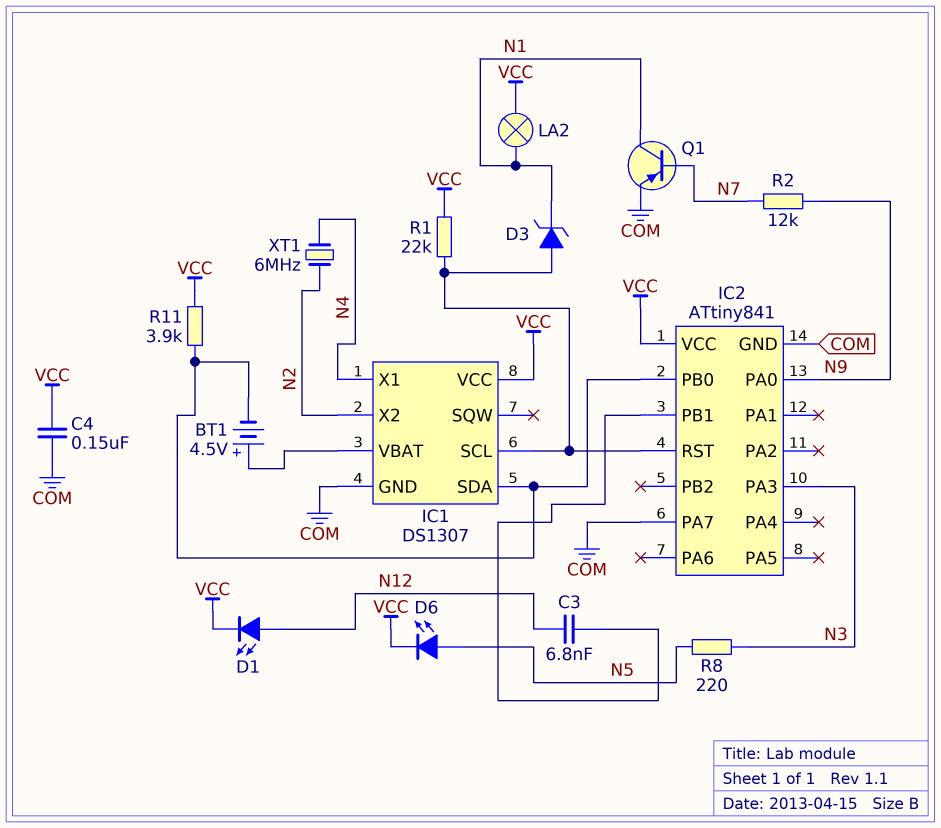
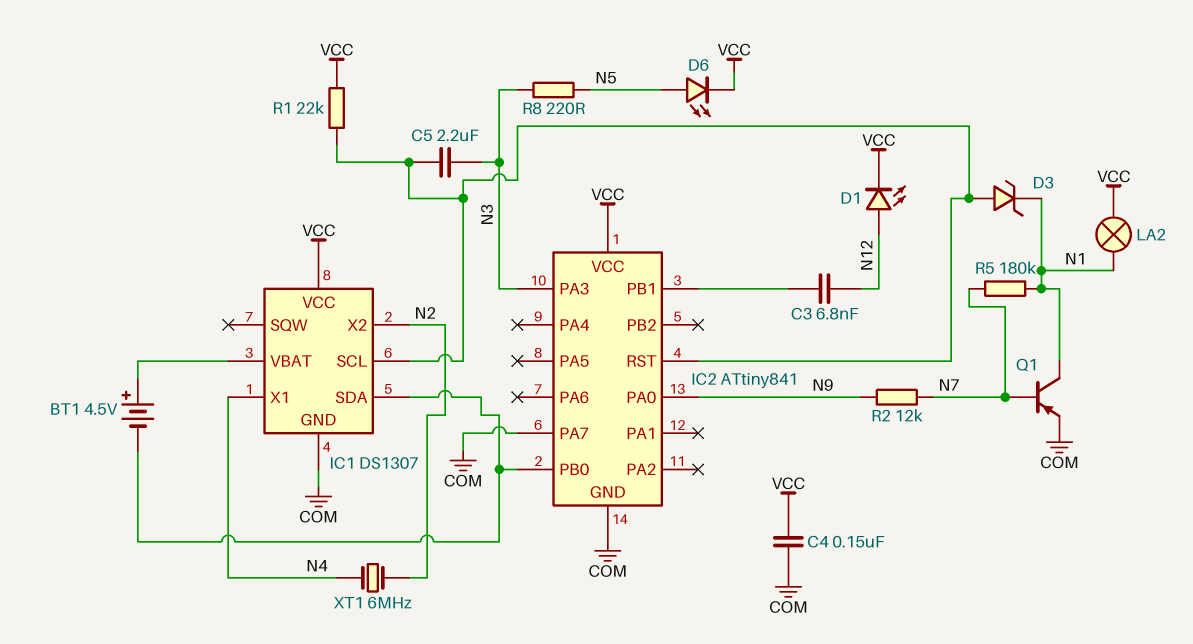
C5: none -> 2.2uF (IC1/SCL, N3)
R5: none -> 180k (N1, N7)
R11: 3.9k (IC1/SDA, VCC) -> none

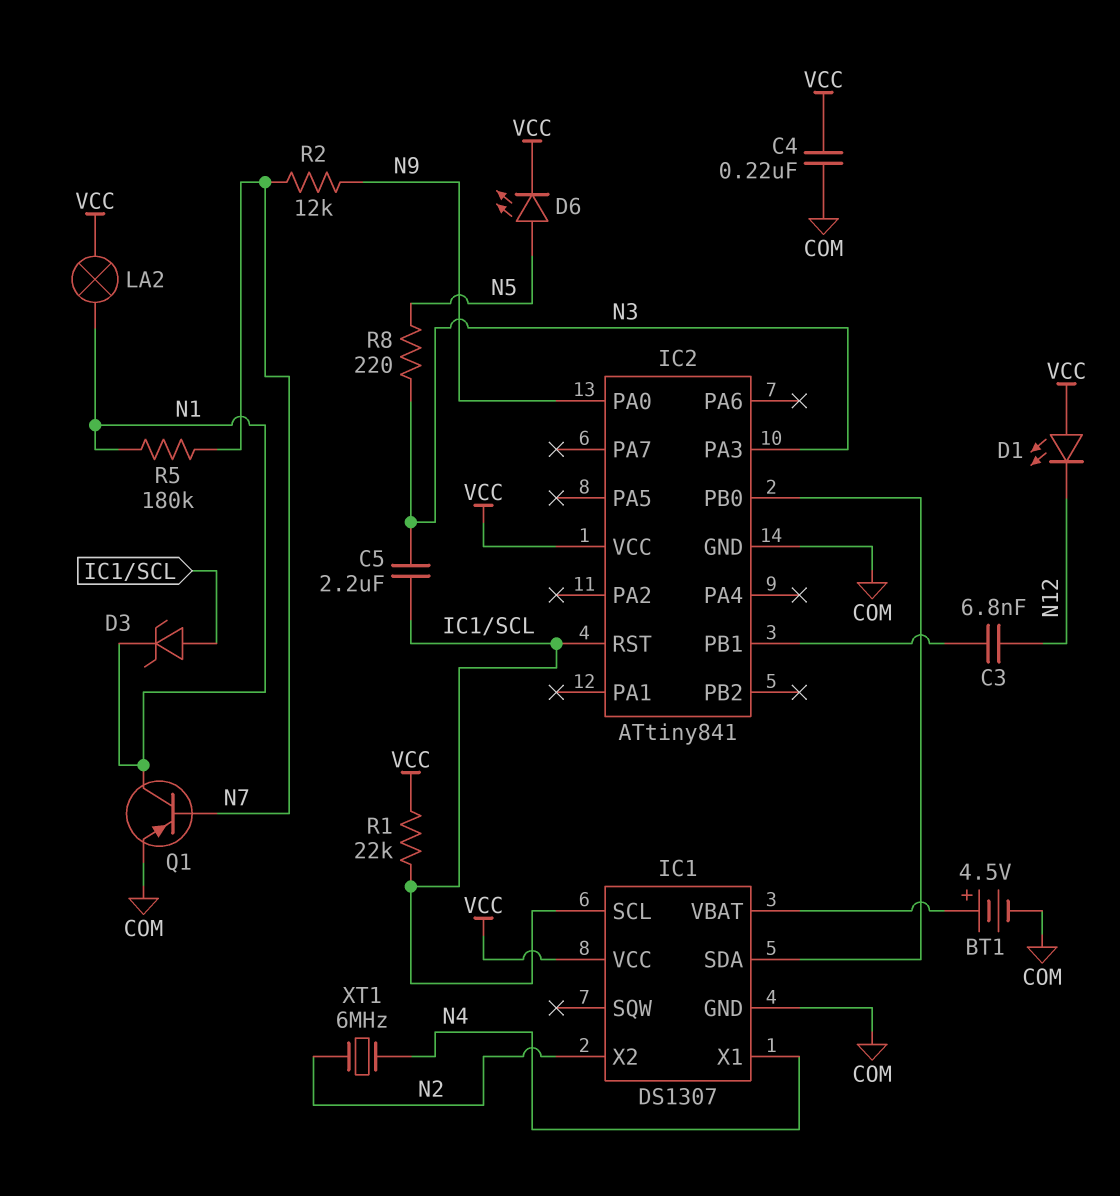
BT1: 4.5V (plus IC1/VBAT, minus IC1/SDA) -> 4.5V (plus IC1/VBAT, minus COM)
C4: 150nF (COM, VCC) -> 220nF (COM, VCC)
D1: LED (A N12, K VCC) -> LED (A VCC, K N12)
IC2 pin PA7: COM -> none

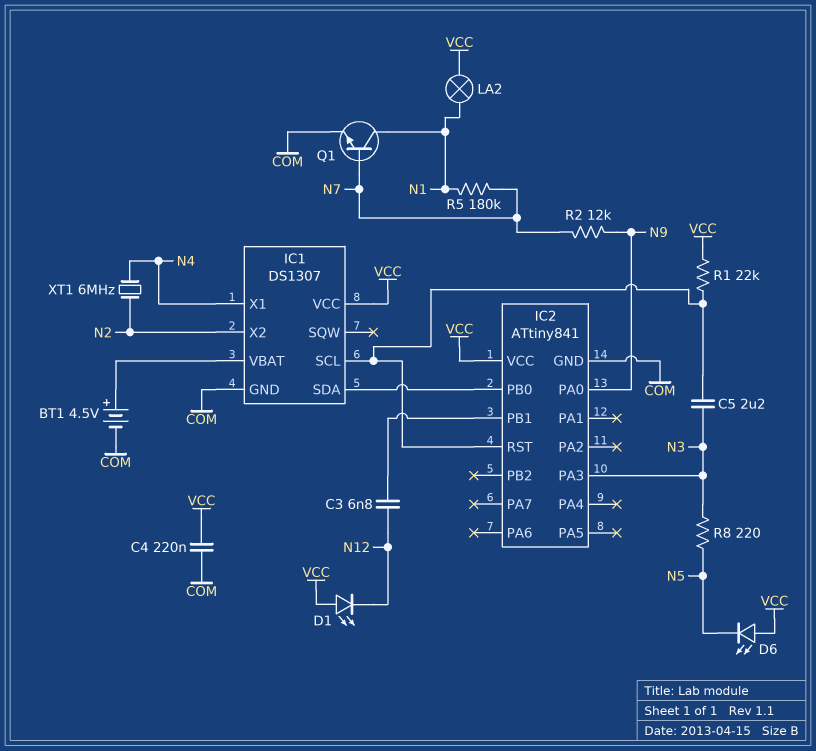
D3: zener (A IC1/SCL, K N1) -> none
D6: LED (A N5, K VCC) -> LED (A VCC, K N5)
Q1: PNP (B N7, C N1, E COM) -> NPN (B N7, C N1, E COM)

